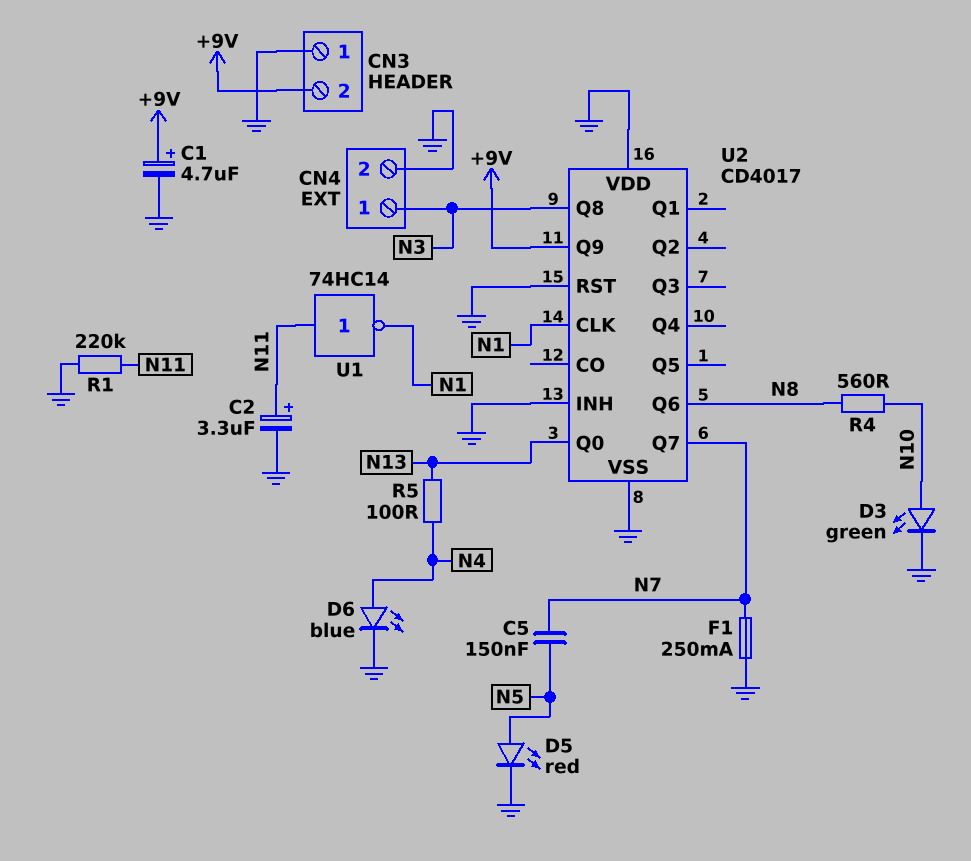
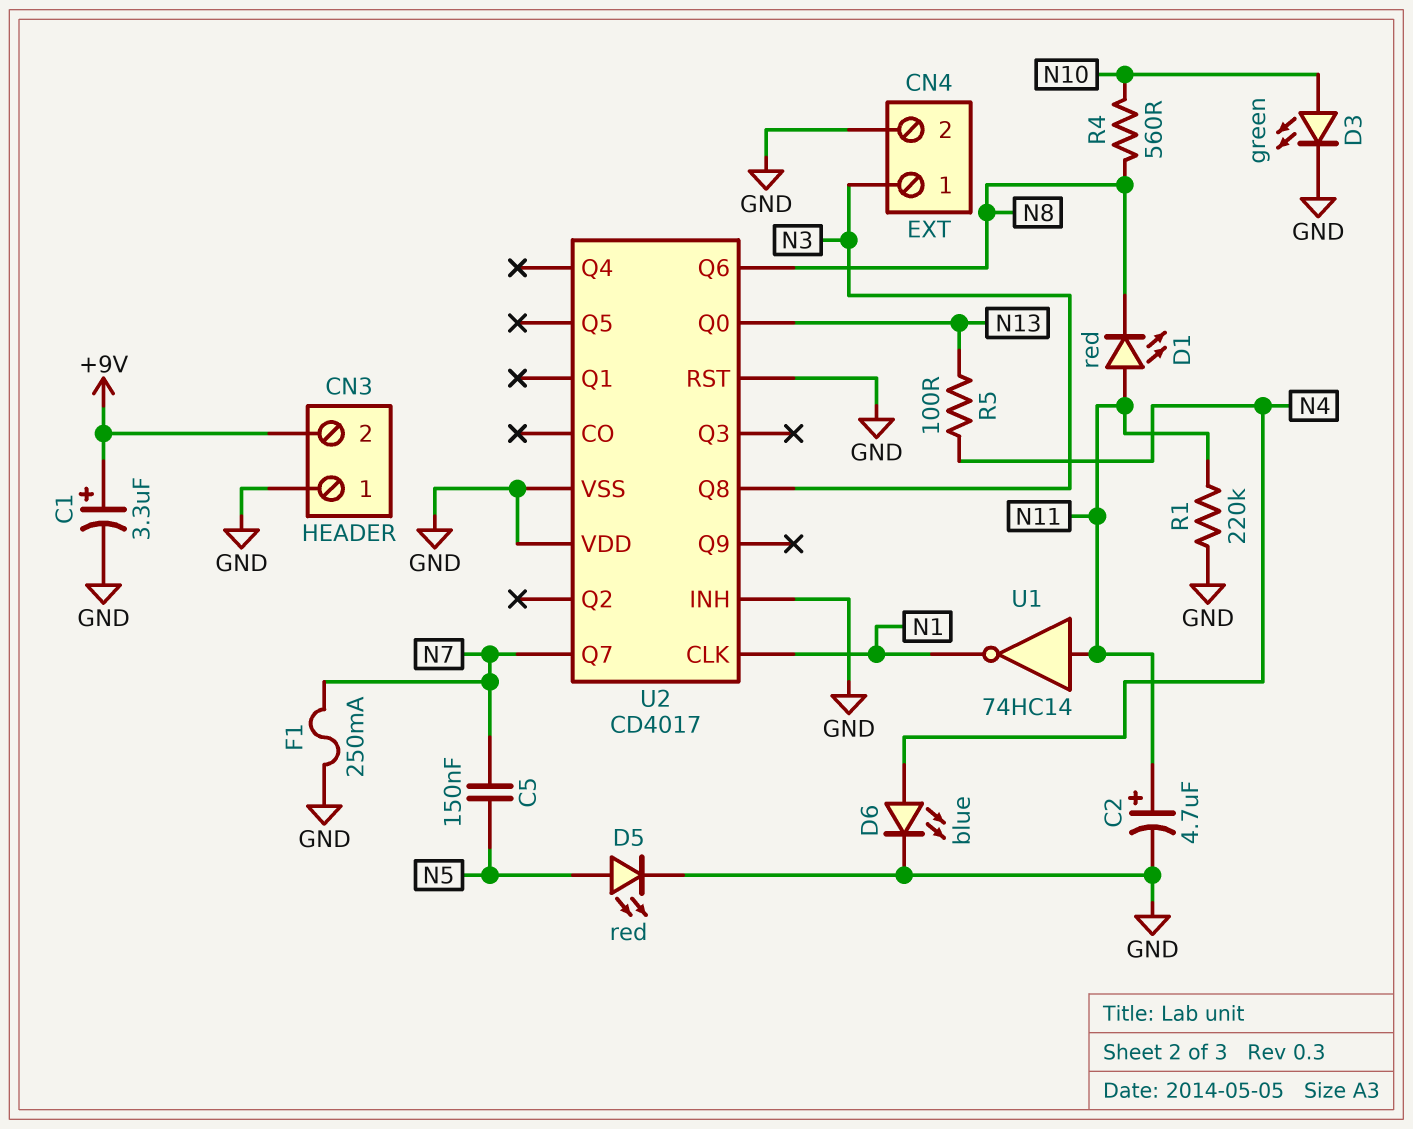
C1: 4.7uF (plus +9V, minus GND) -> 3.3uF (plus +9V, minus GND)
C2: 3.3uF (plus N11, minus GND) -> 4.7uF (plus N11, minus GND)
D1: none -> LED red (A N11, K N8)
U2 pin Q9: +9V -> none

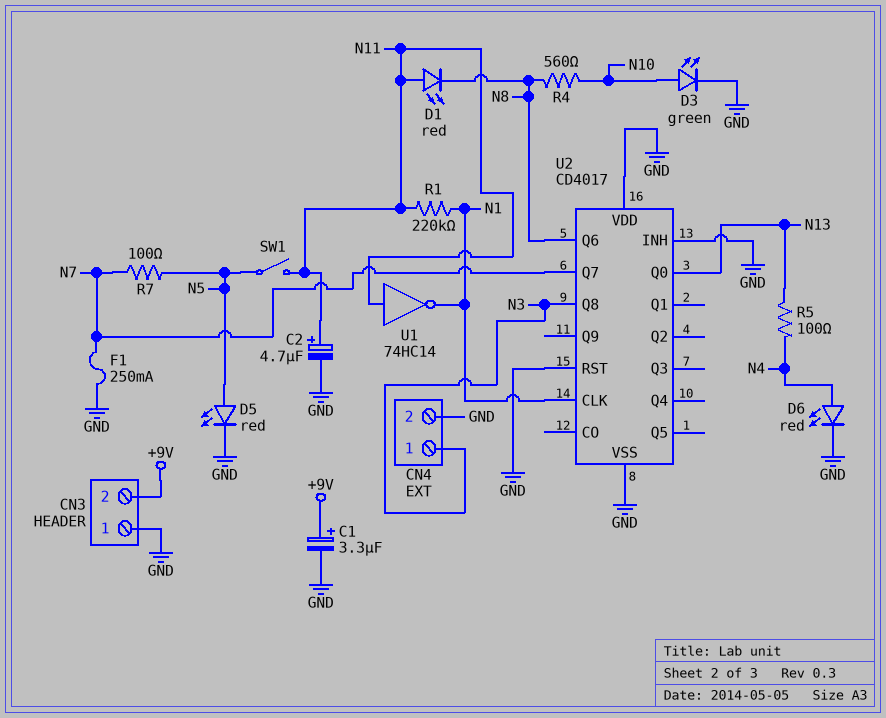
C5: 150nF (N5, N7) -> none
D6: LED blue (A N4, K GND) -> LED red (A N4, K GND)
R1: 220k (GND, N11) -> 220k (N1, N11)
R7: none -> 100 (N5, N7)
SW1: none -> switch (N5, N11)

